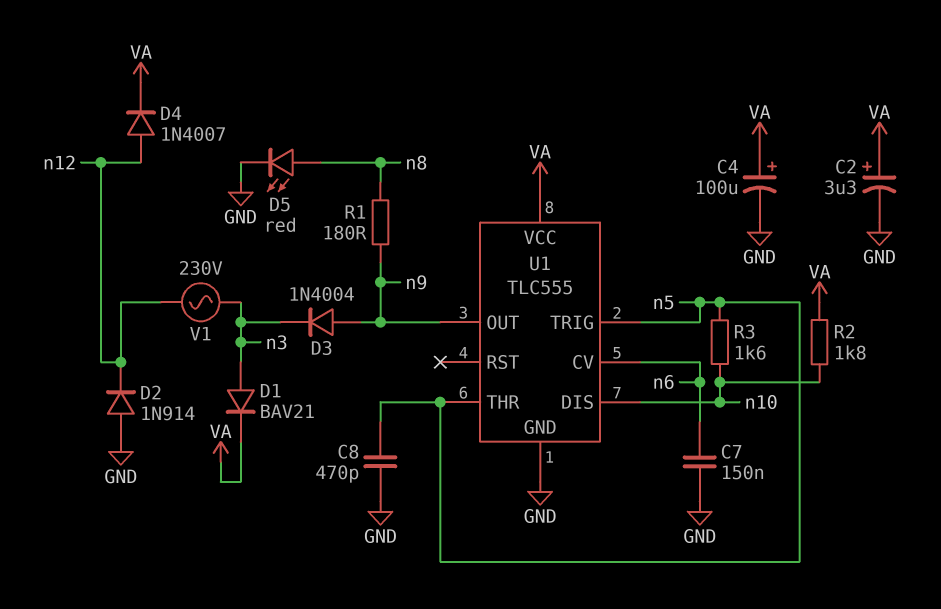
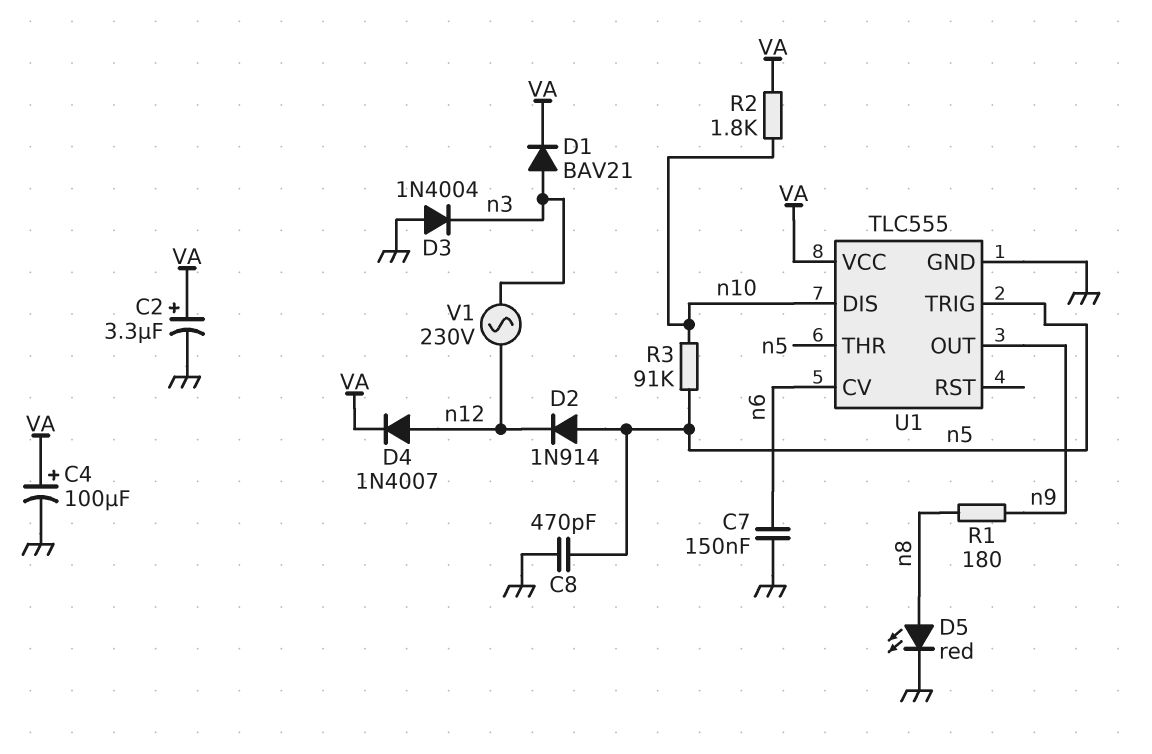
D2: diode 1N914 (A GND, K n12) -> diode 1N914 (A n5, K n12)
D3: diode 1N4004 (A n9, K n3) -> diode 1N4004 (A GND, K n3)
R3: 1.6k (n5, n10) -> 91k (n5, n10)

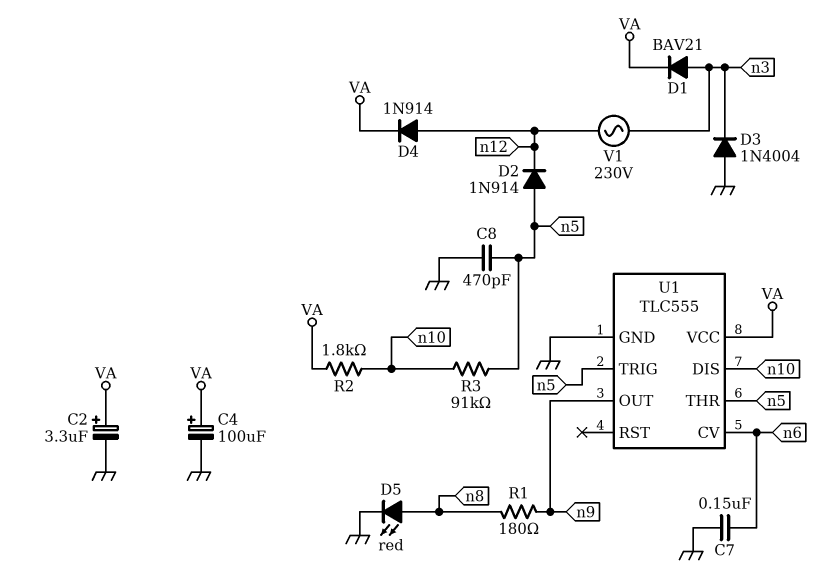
D4: diode 1N4007 (A n12, K VA) -> diode 1N914 (A n12, K VA)

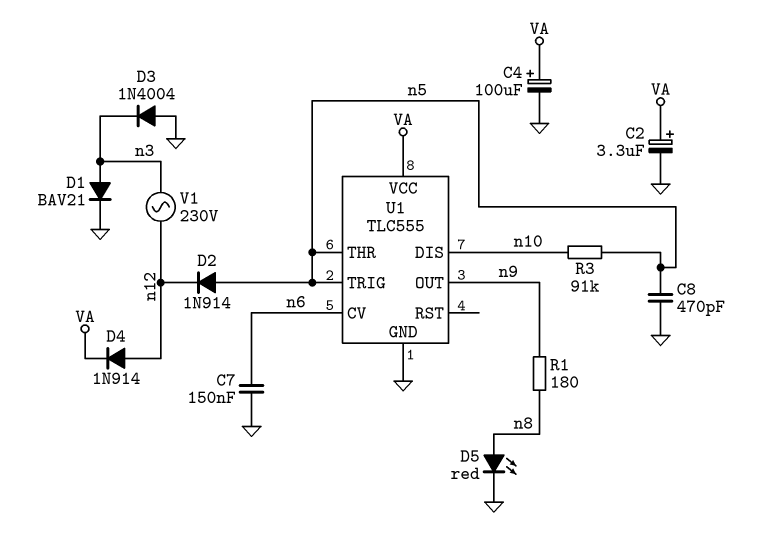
D1: diode BAV21 (A n3, K VA) -> diode BAV21 (A n3, K GND)
R2: 1.8k (VA, n10) -> none

